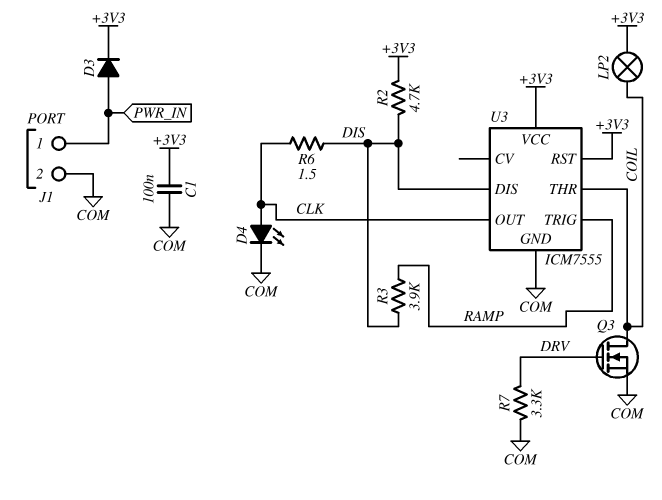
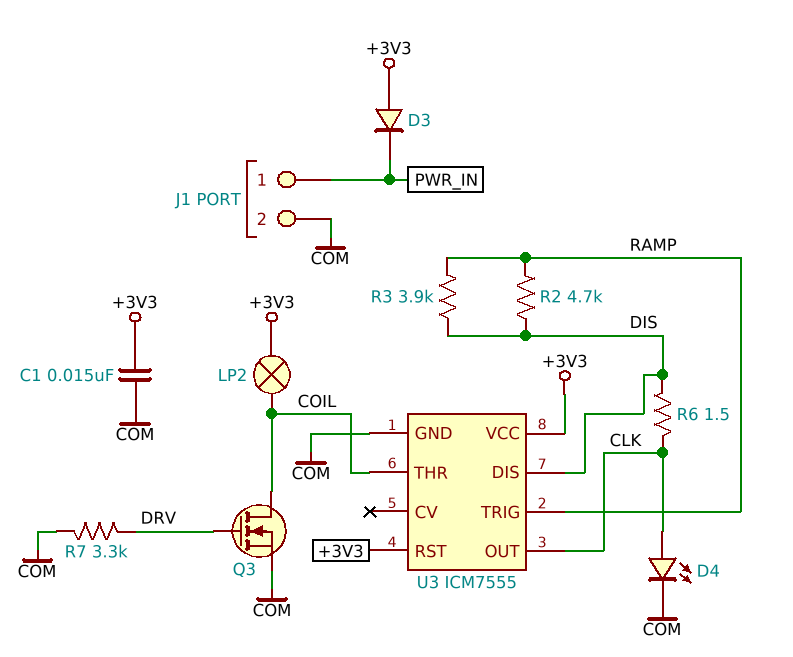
C1: 100nF (+3V3, COM) -> 15nF (+3V3, COM)
D3: diode (A PWR_IN, K +3V3) -> diode (A +3V3, K PWR_IN)
R2: 4.7k (+3V3, DIS) -> 4.7k (DIS, RAMP)

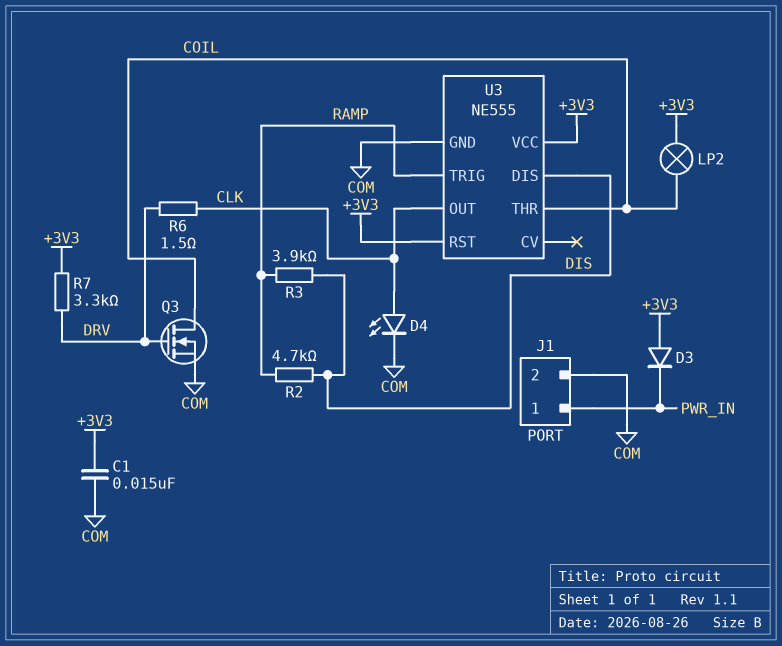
R6: 1.5 (CLK, DIS) -> 1.5 (CLK, DRV)
R7: 3.3k (COM, DRV) -> 3.3k (+3V3, DRV)
U3: ICM7555 -> NE555

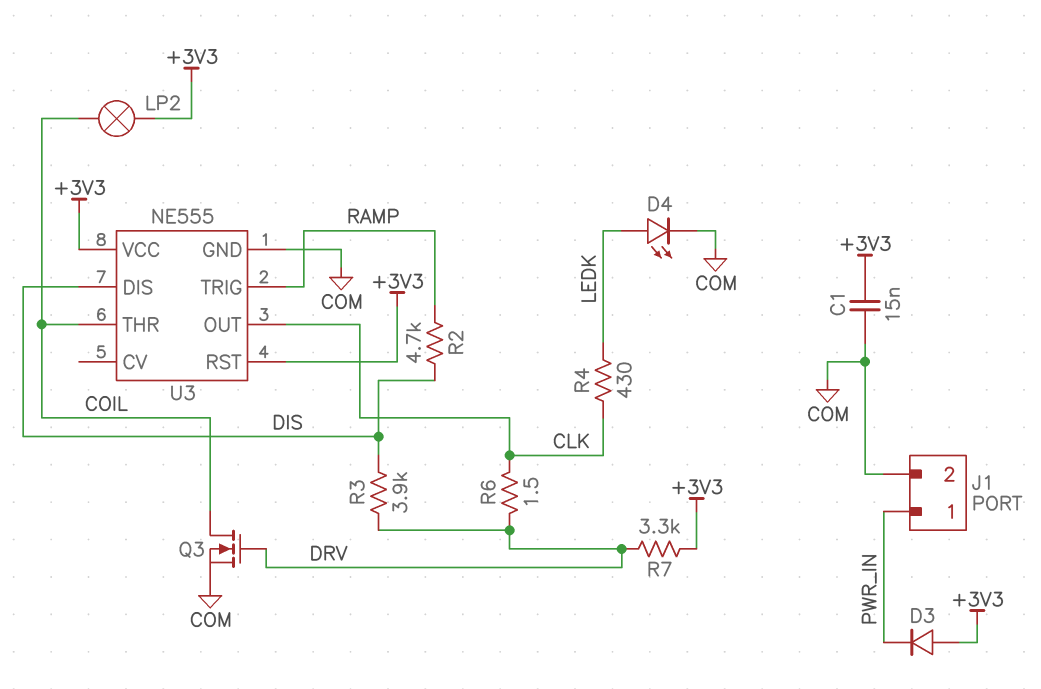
D4: LED (A CLK, K COM) -> LED (A LEDK, K COM)
R3: 3.9k (DIS, RAMP) -> 3.9k (DIS, DRV)
R4: none -> 430 (CLK, LEDK)

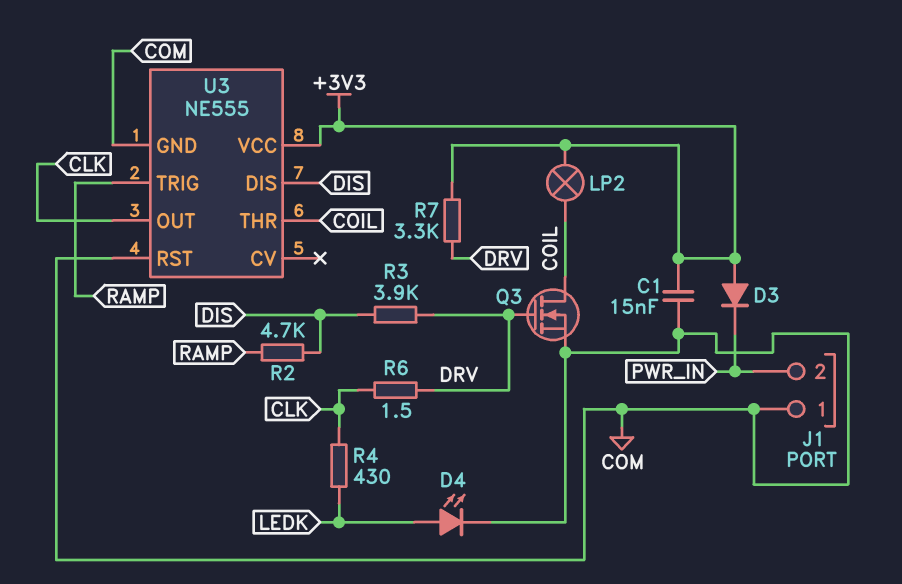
J1 pin 1: PWR_IN -> COM
J1 pin 2: COM -> PWR_IN
U3 pin RST: +3V3 -> COM

